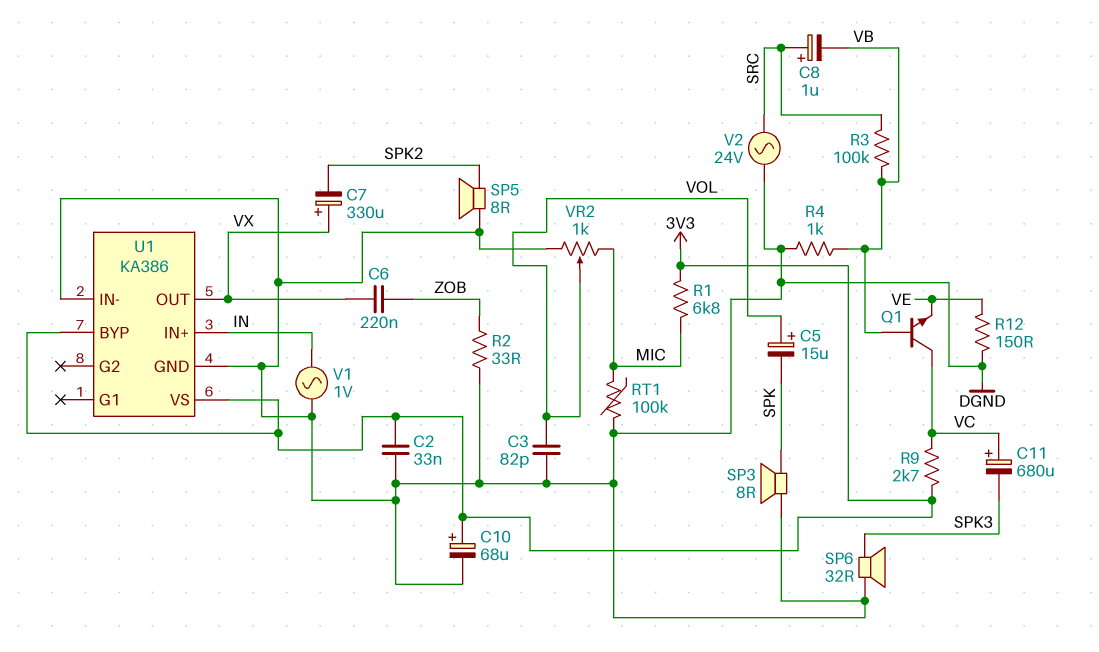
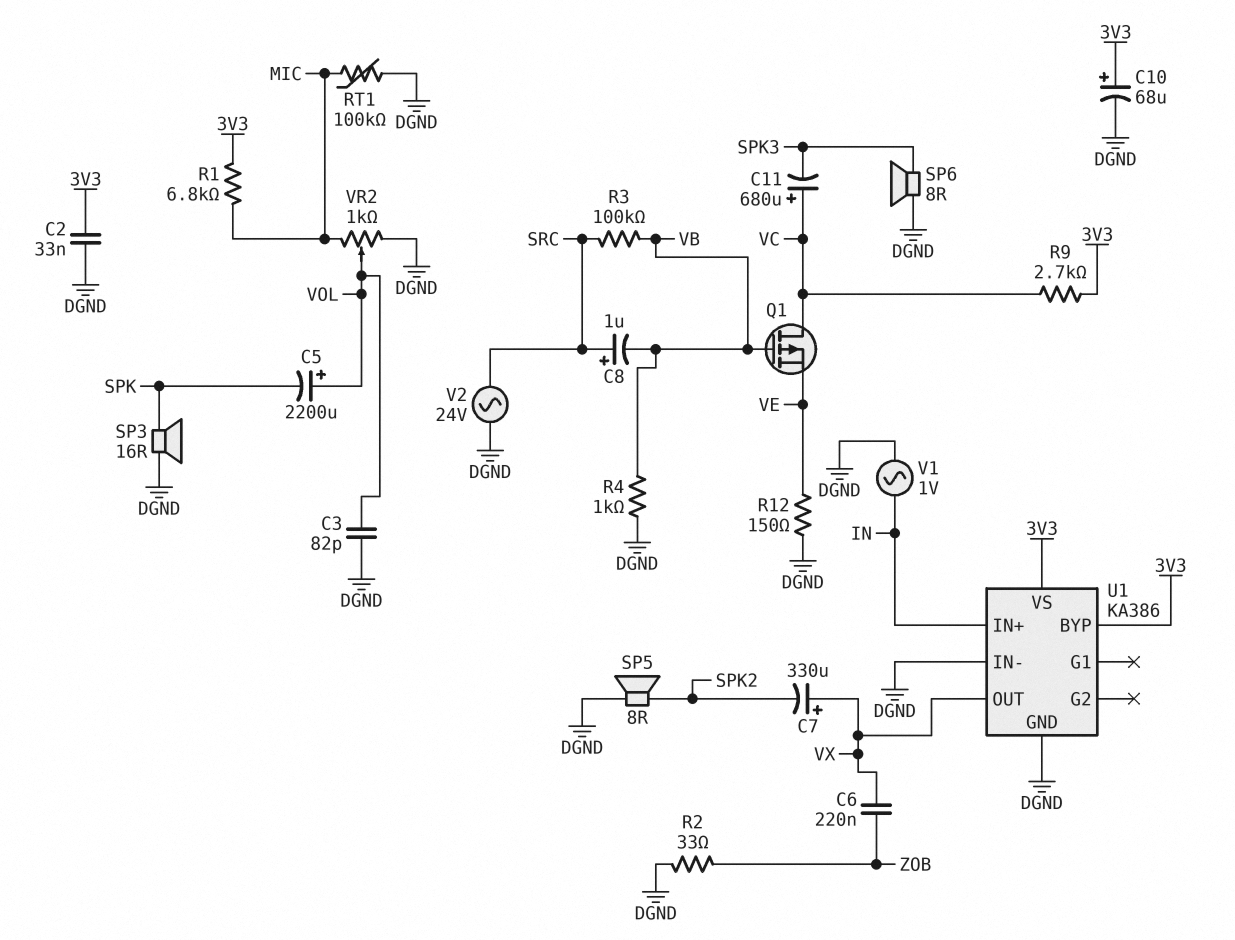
C5: 15uF (plus VOL, minus SPK) -> 2200uF (plus VOL, minus SPK)
Q1: NPN (B VB, C VC, E VE) -> PMOS (G VB, D VC, S VE)
SP3: speaker 8R (DGND, SPK) -> speaker 16R (DGND, SPK)
SP6: speaker 32R (DGND, SPK3) -> speaker 8R (DGND, SPK3)

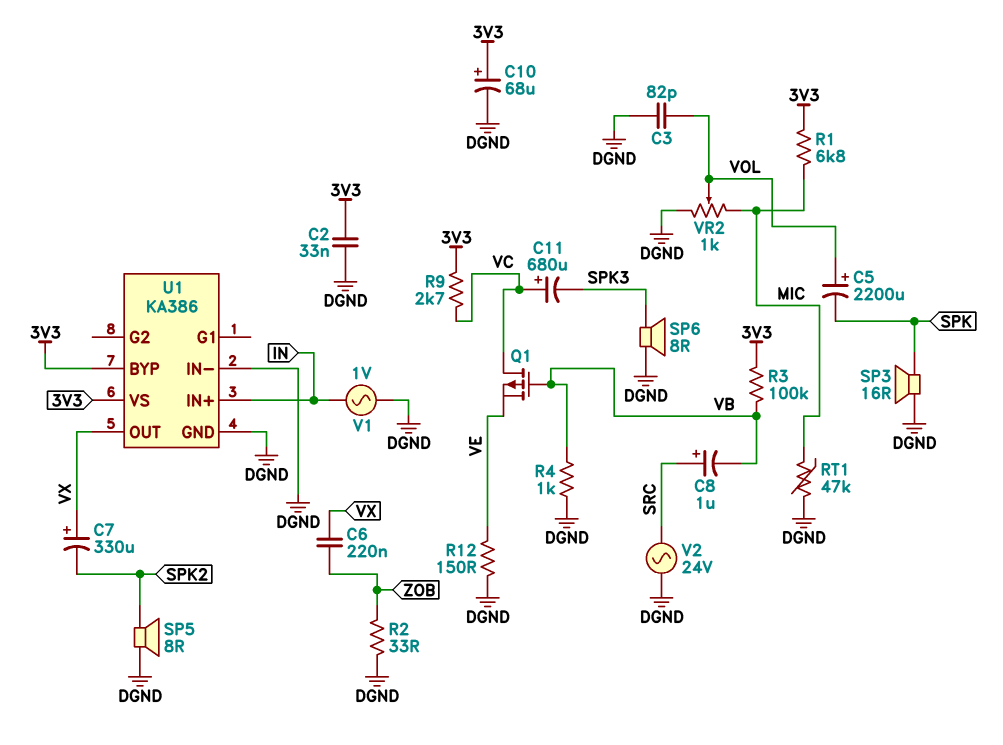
R3: 100k (SRC, VB) -> 100k (3V3, VB)
RT1: 100k (DGND, MIC) -> 47k (DGND, MIC)

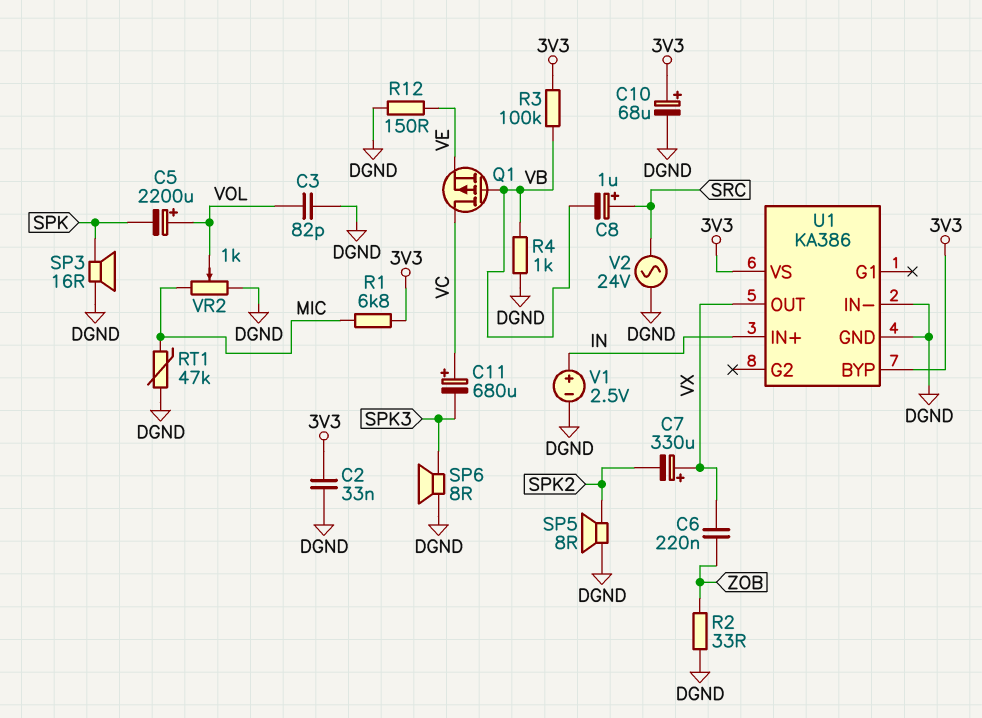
R9: 2.7k (3V3, VC) -> none
V1: AC 1V (DGND, IN) -> 2.5V (plus IN, minus DGND)

